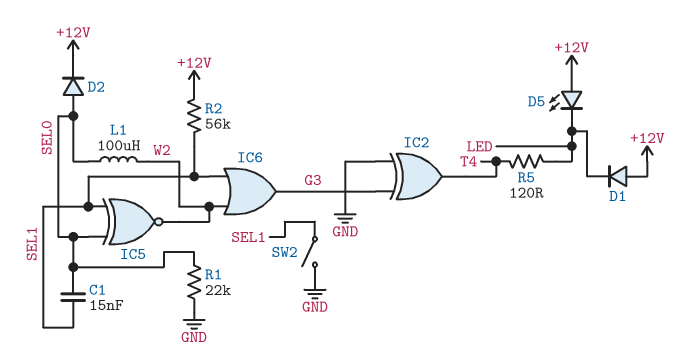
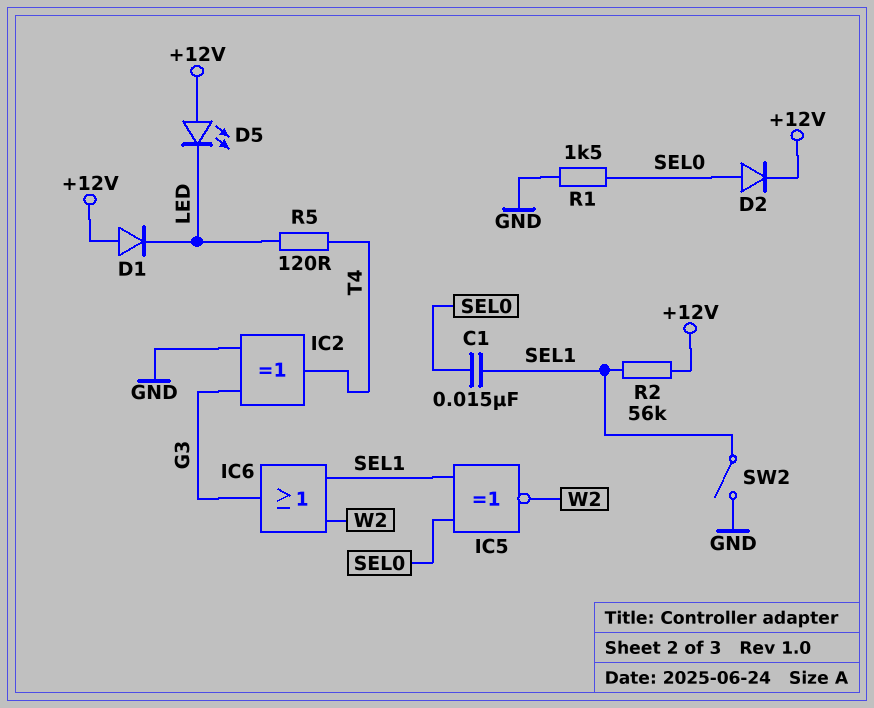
L1: 100uH (SEL0, W2) -> none
R1: 22k (GND, SEL0) -> 1.5k (GND, SEL0)

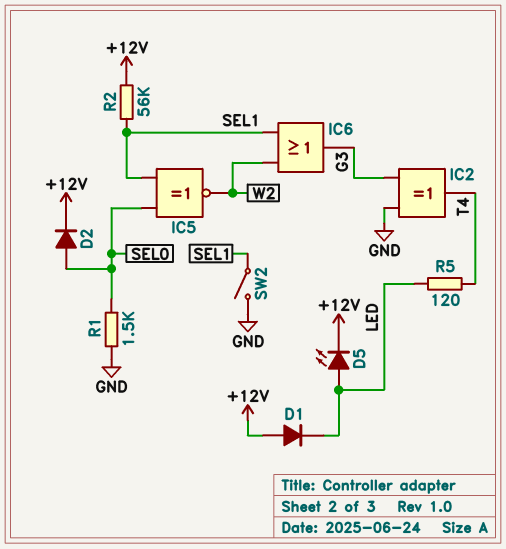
C1: 15nF (SEL0, SEL1) -> none
D5: LED (A +12V, K LED) -> LED (A LED, K +12V)

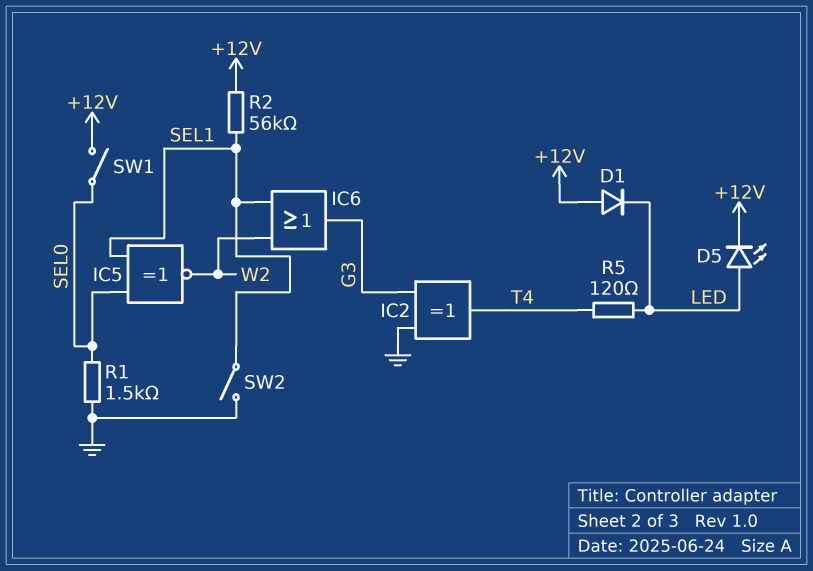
D2: diode (A SEL0, K +12V) -> none
SW1: none -> switch (+12V, SEL0)

